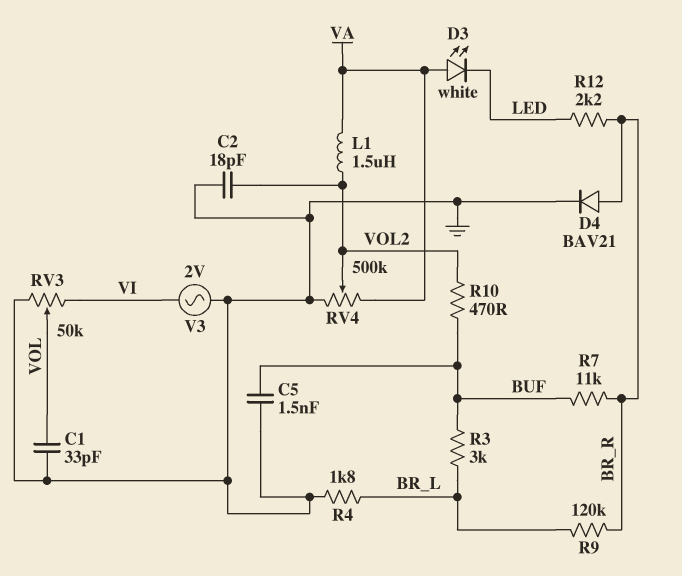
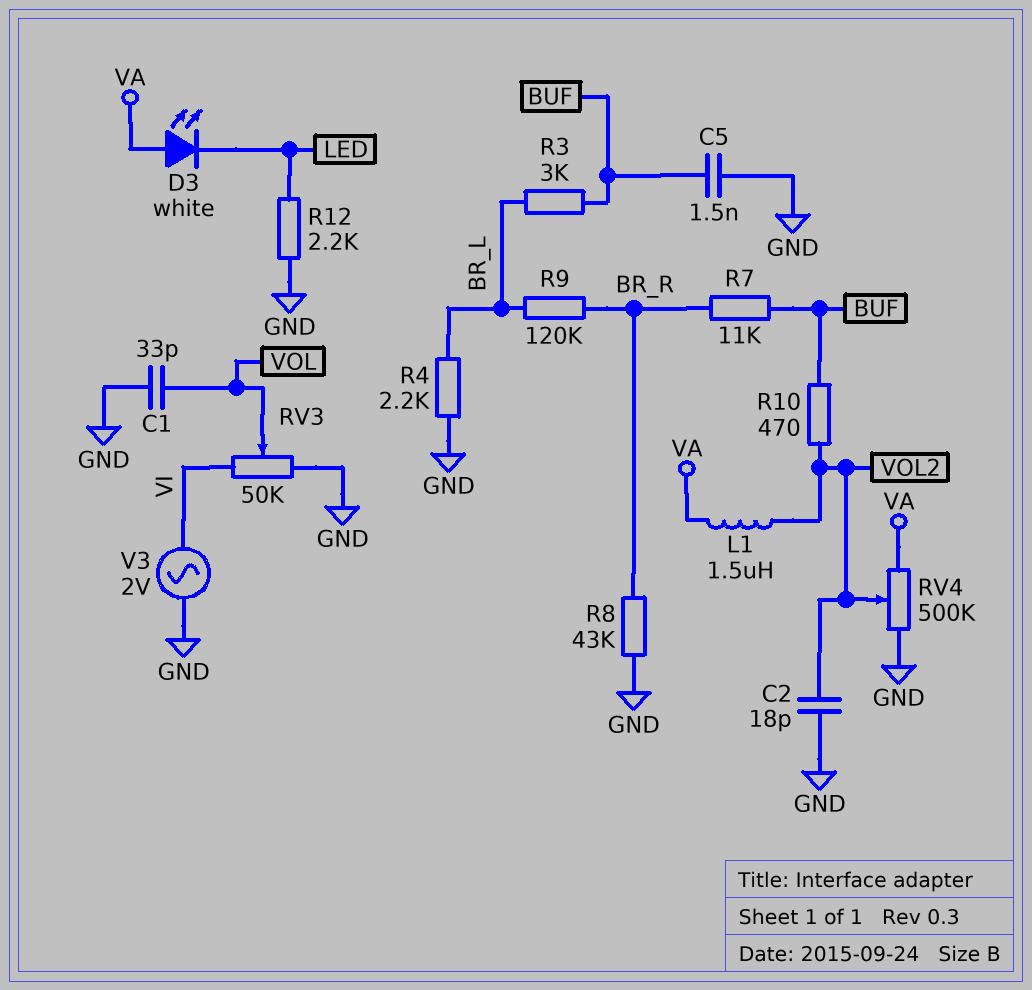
D4: diode BAV21 (A BR_R, K GND) -> none
R4: 1.8k (BR_L, GND) -> 2.2k (BR_L, GND)
R8: none -> 43k (BR_R, GND)
R12: 2.2k (BR_R, LED) -> 2.2k (GND, LED)

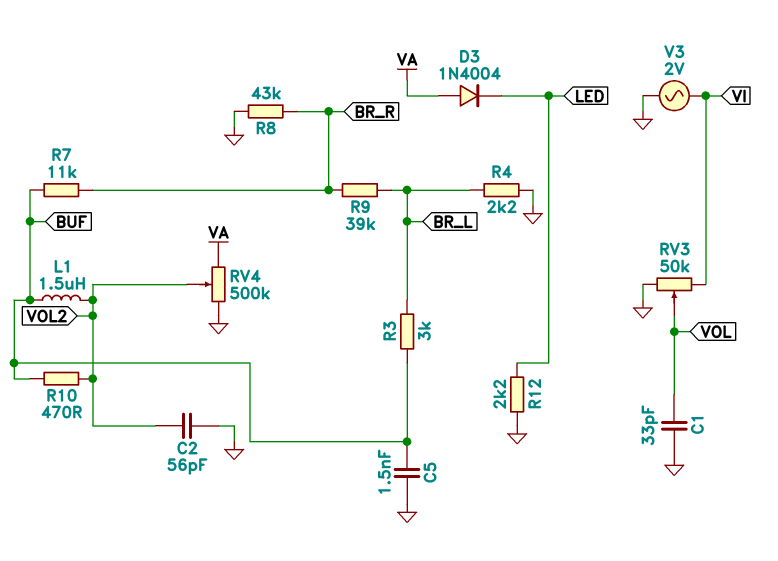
C2: 18pF (GND, VOL2) -> 56pF (GND, VOL2)
D3: LED white (A VA, K LED) -> diode 1N4004 (A VA, K LED)
L1: 1.5uH (VA, VOL2) -> 1.5uH (BUF, VOL2)
R9: 120k (BR_L, BR_R) -> 39k (BR_L, BR_R)

